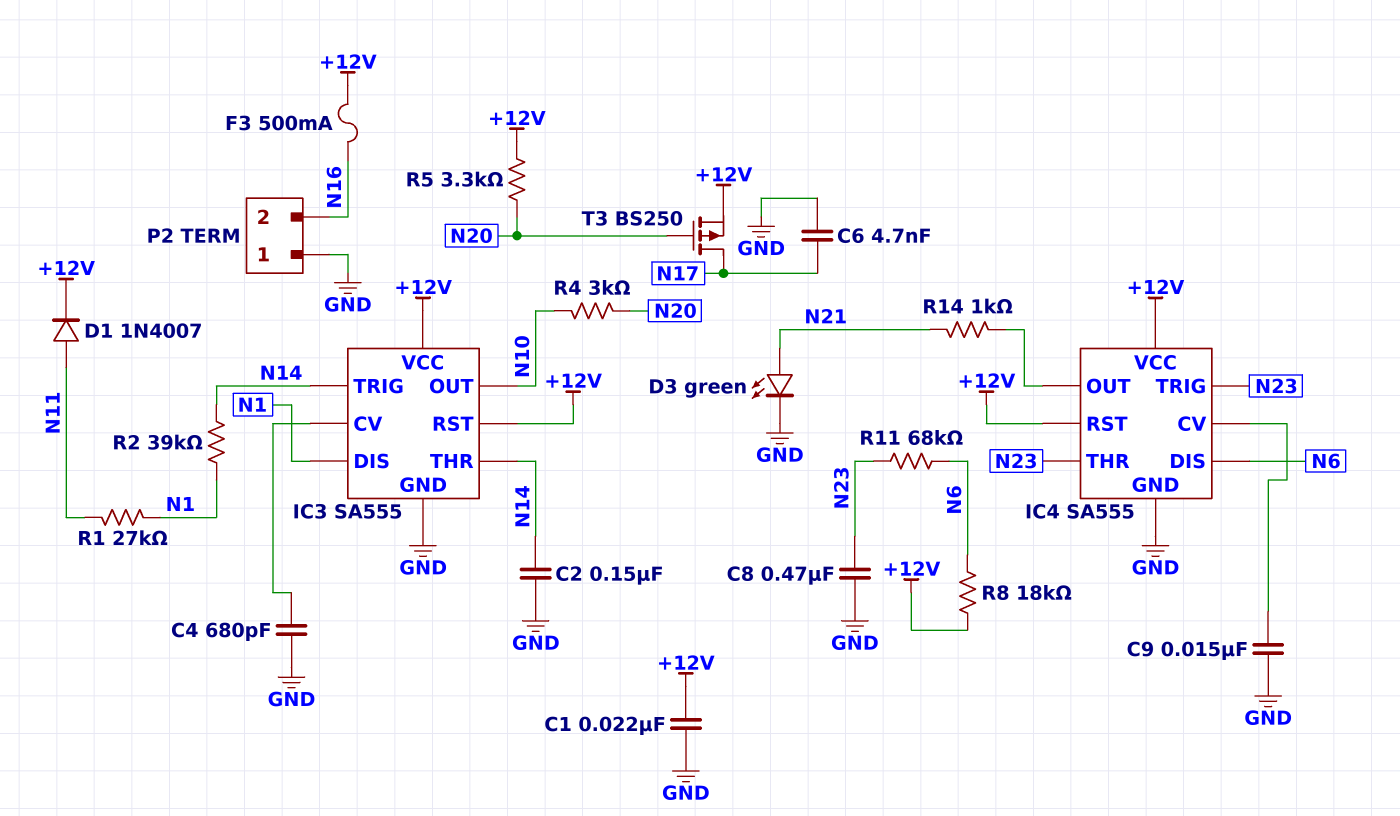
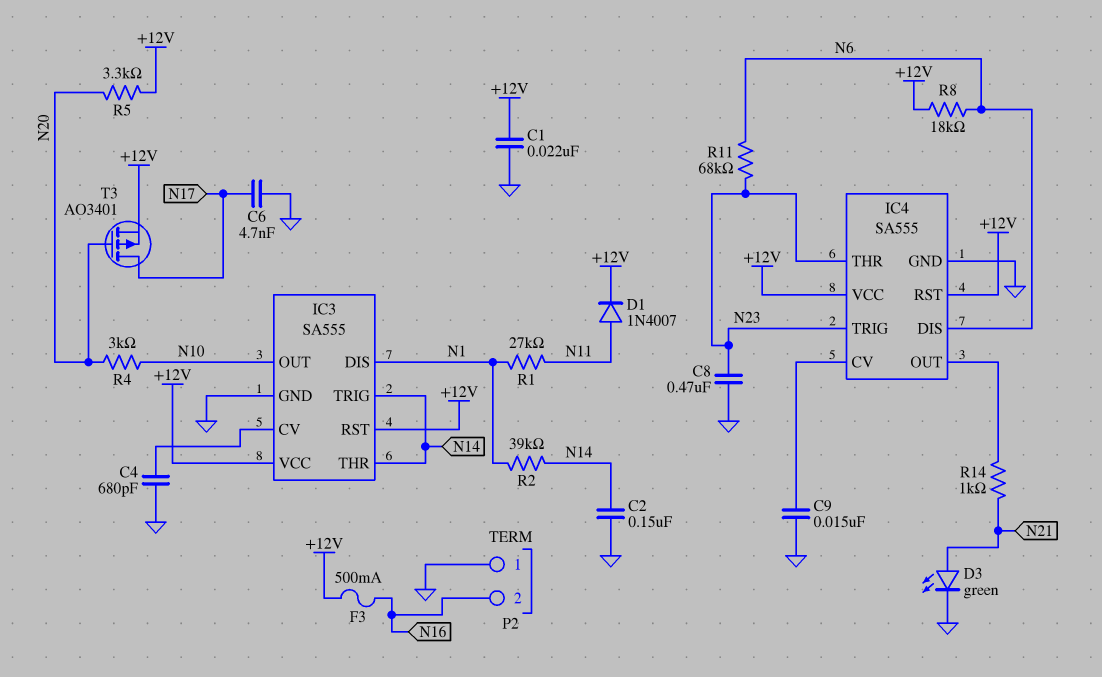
T3: PMOS BS250 (G N20, D N17, S +12V) -> PMOS AO3401 (G N20, D N17, S +12V)

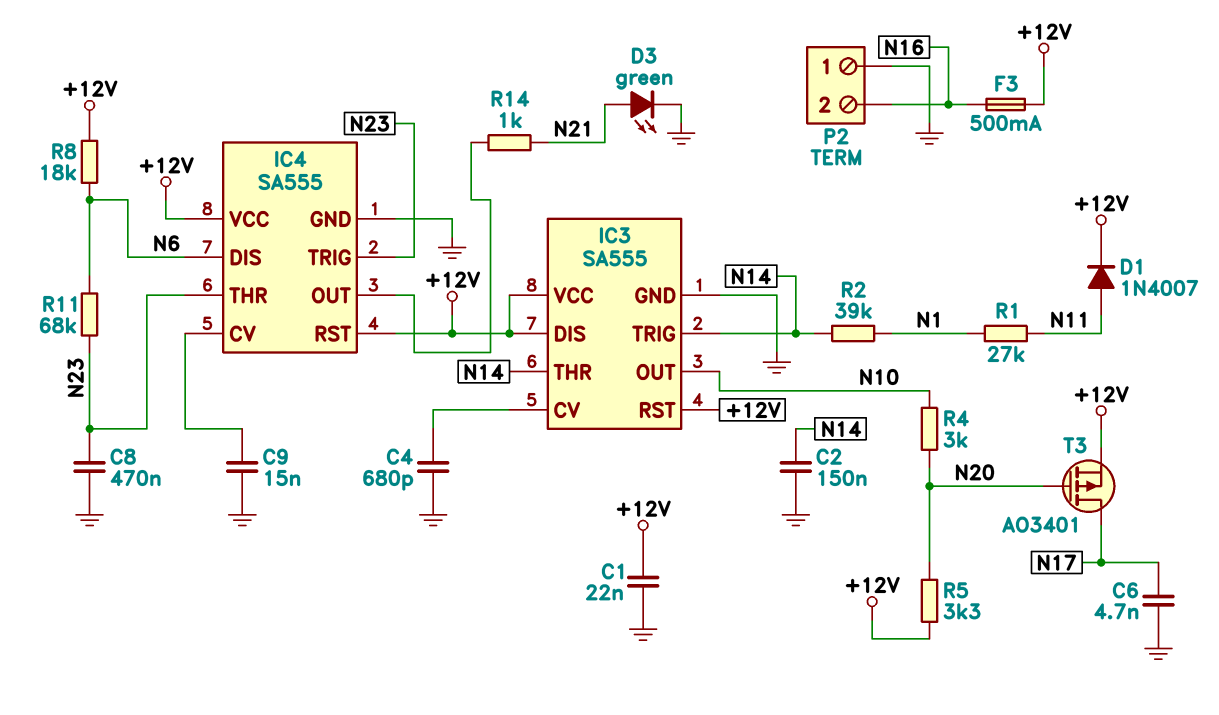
IC3 pin DIS: N1 -> +12V

